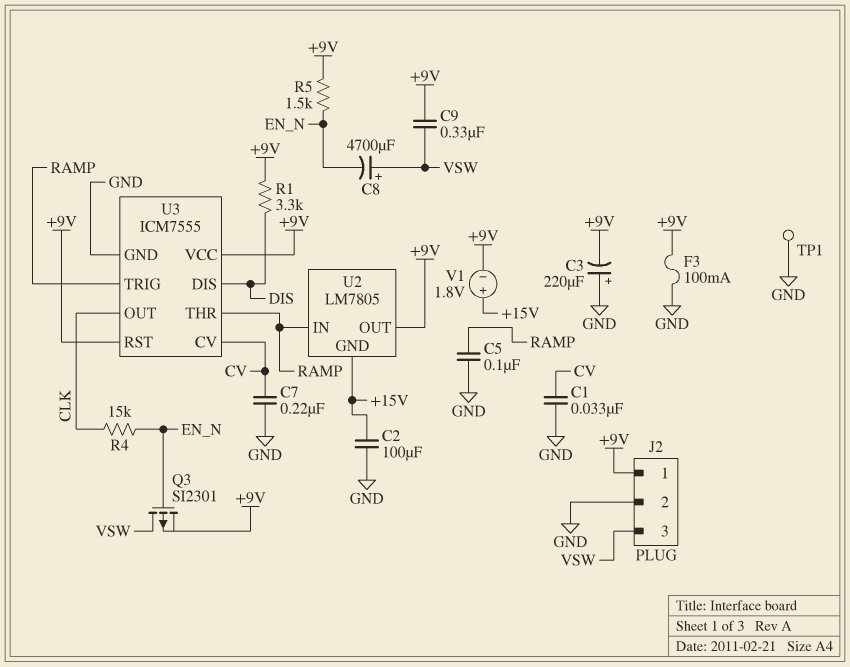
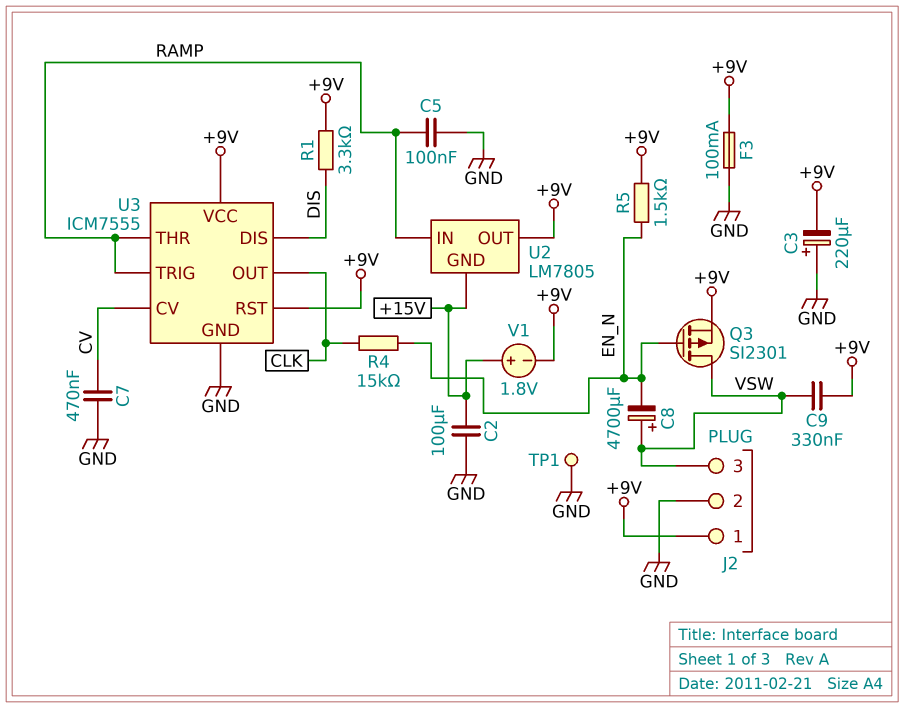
C1: 33nF (CV, GND) -> none
C7: 220nF (CV, GND) -> 470nF (CV, GND)

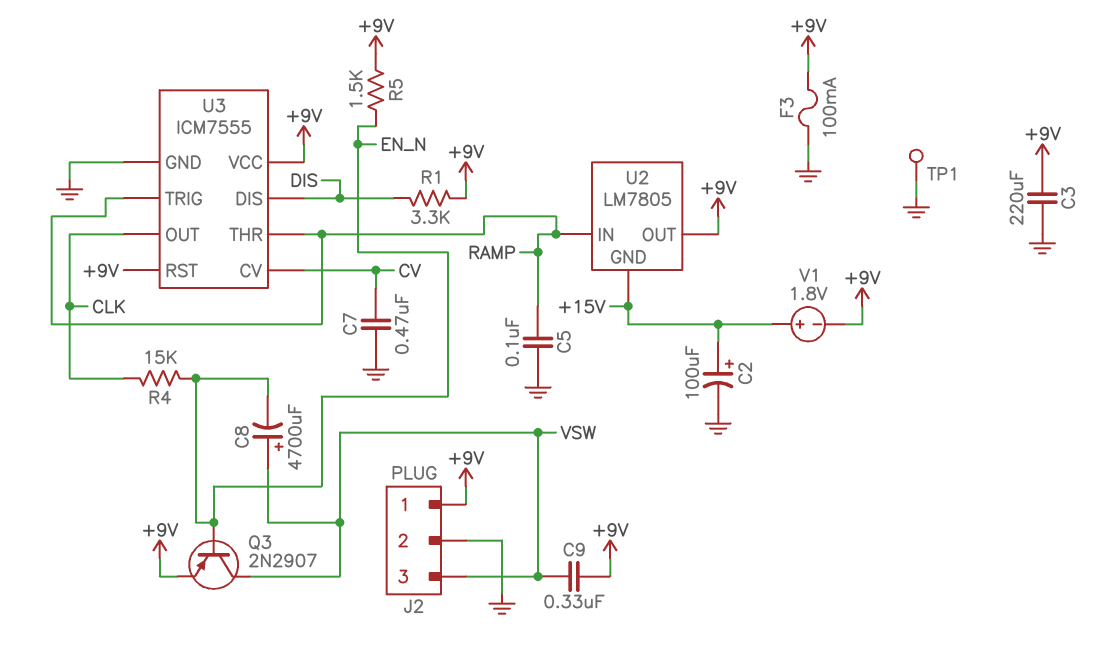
C2: 100uF (+15V, GND) -> 100uF (plus +15V, minus GND)
C3: 220uF (plus GND, minus +9V) -> 220uF (+9V, GND)
Q3: PMOS SI2301 (G EN_N, D VSW, S +9V) -> PNP 2N2907 (B EN_N, C VSW, E +9V)

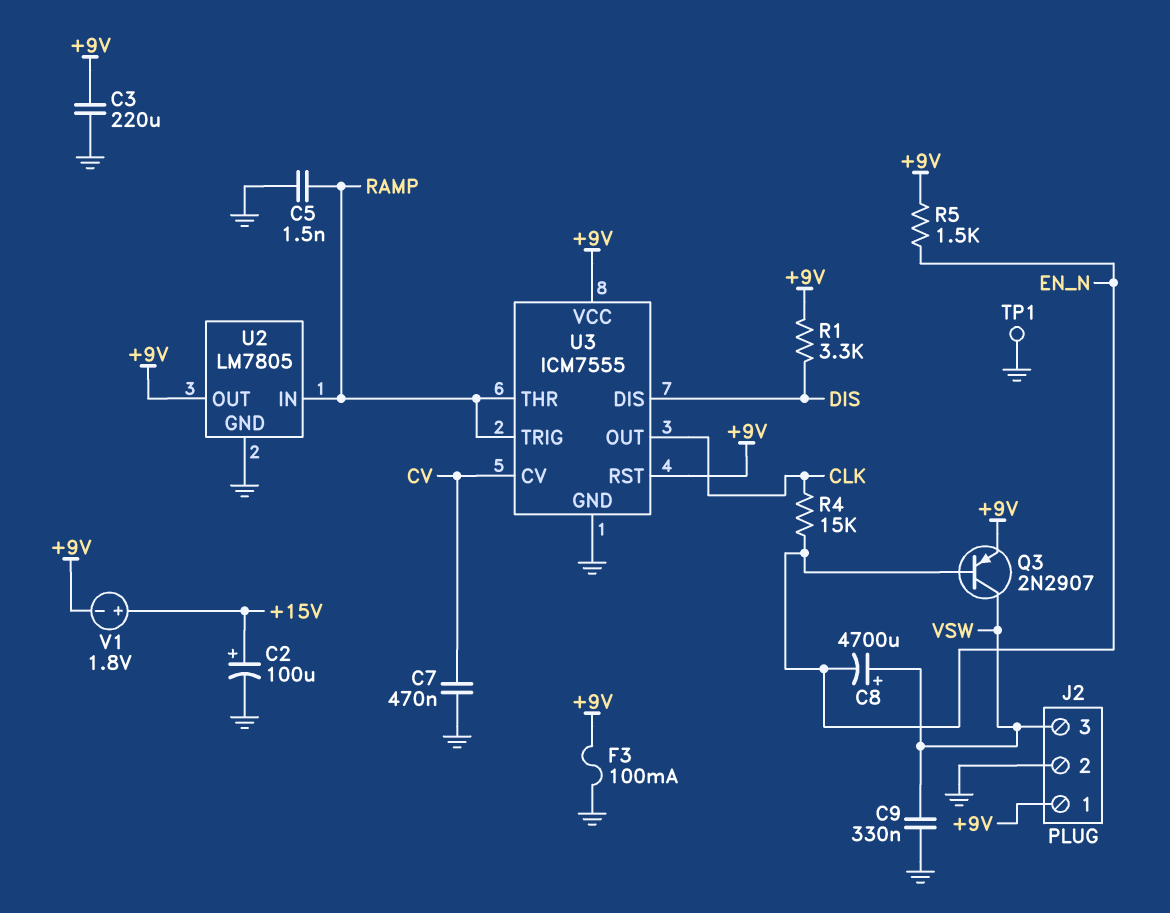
C5: 100nF (GND, RAMP) -> 1.5nF (GND, RAMP)
C9: 330nF (+9V, VSW) -> 330nF (GND, VSW)
U2 pin GND: +15V -> GND

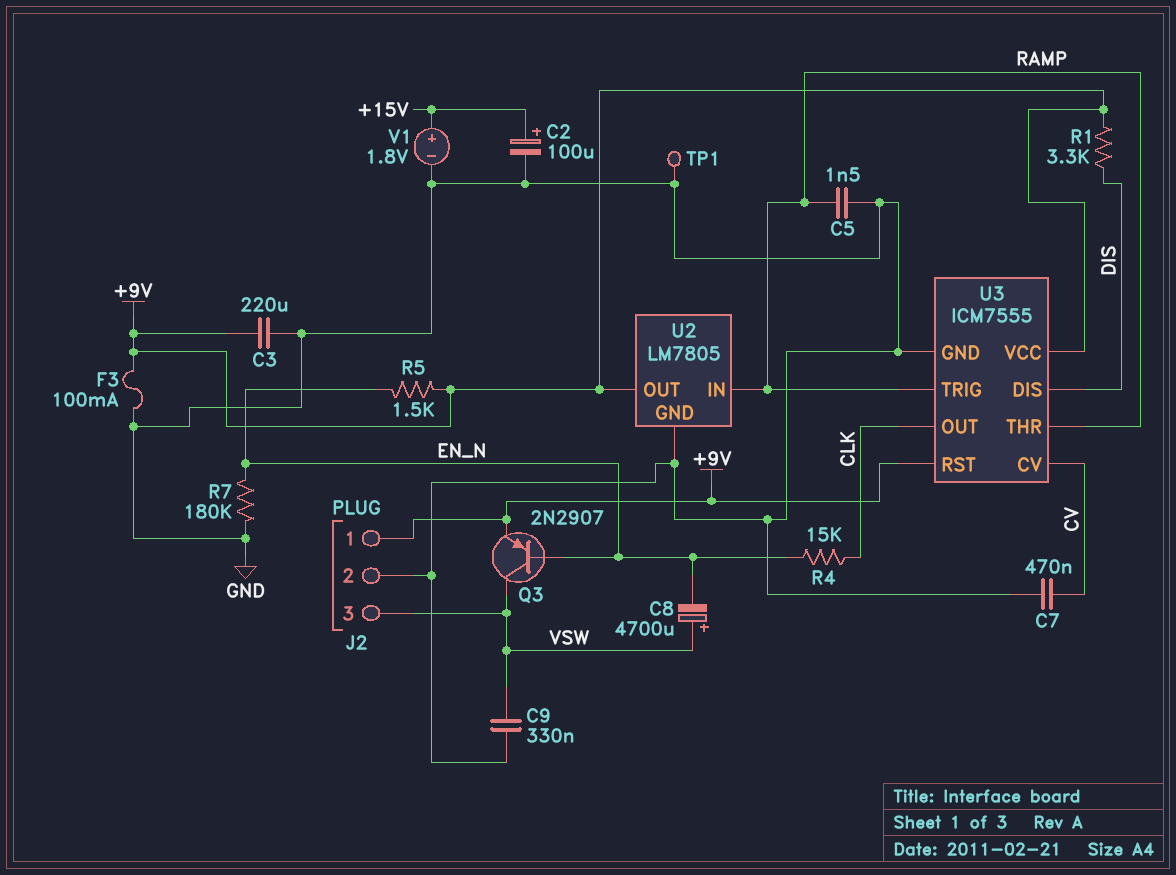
R7: none -> 180k (EN_N, GND)
V1: 1.8V (plus +15V, minus +9V) -> 1.8V (plus +15V, minus GND)

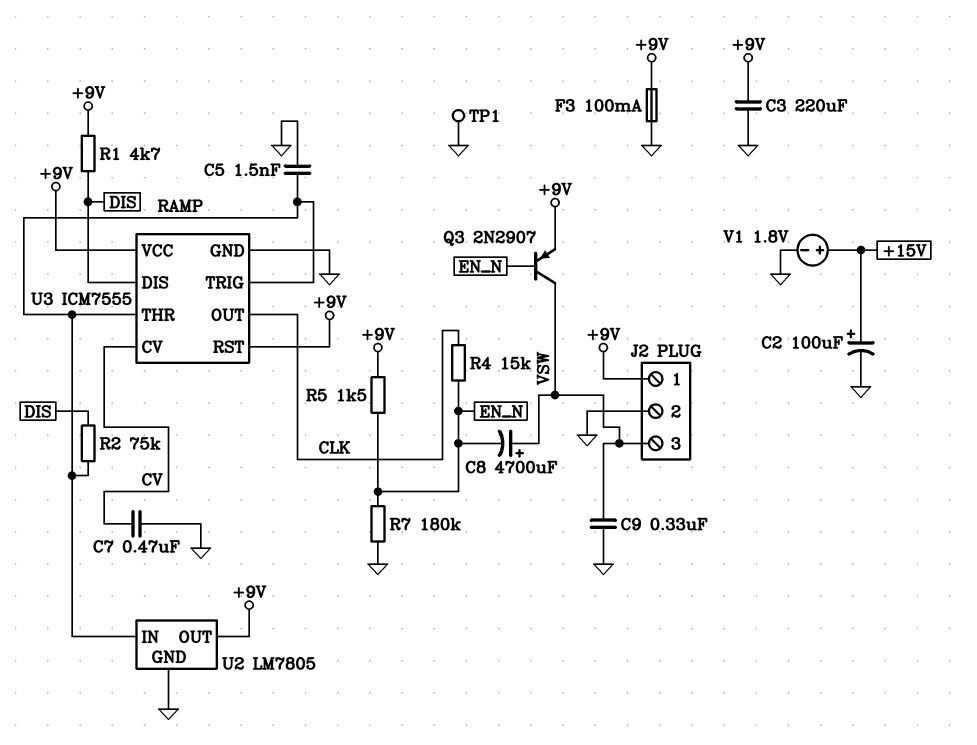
R1: 3.3k (+9V, DIS) -> 4.7k (+9V, DIS)
R2: none -> 75k (DIS, RAMP)

